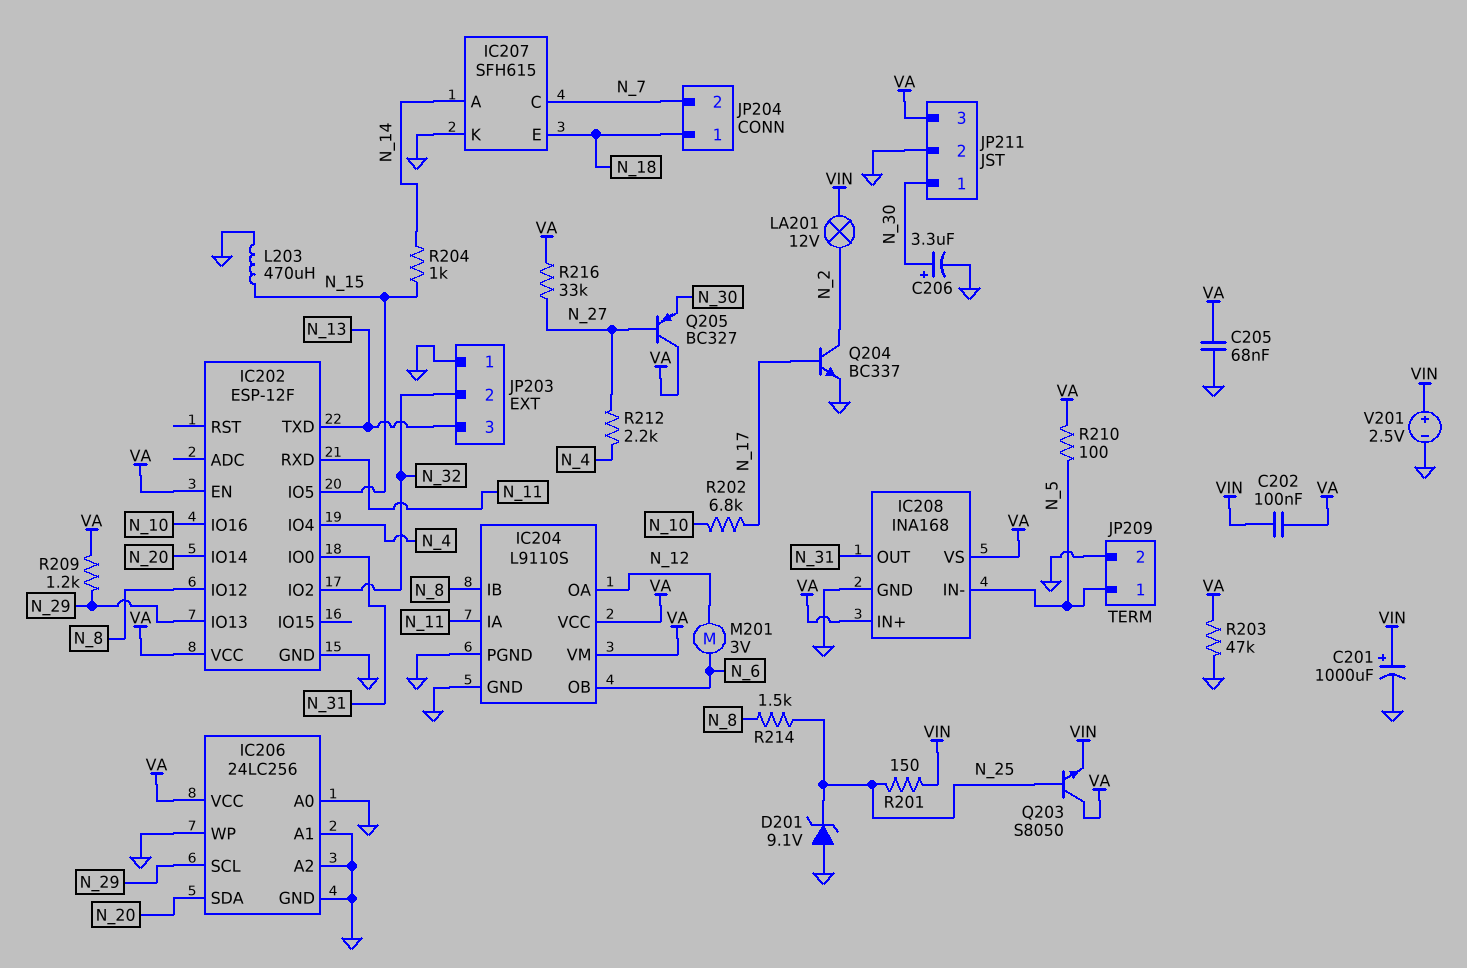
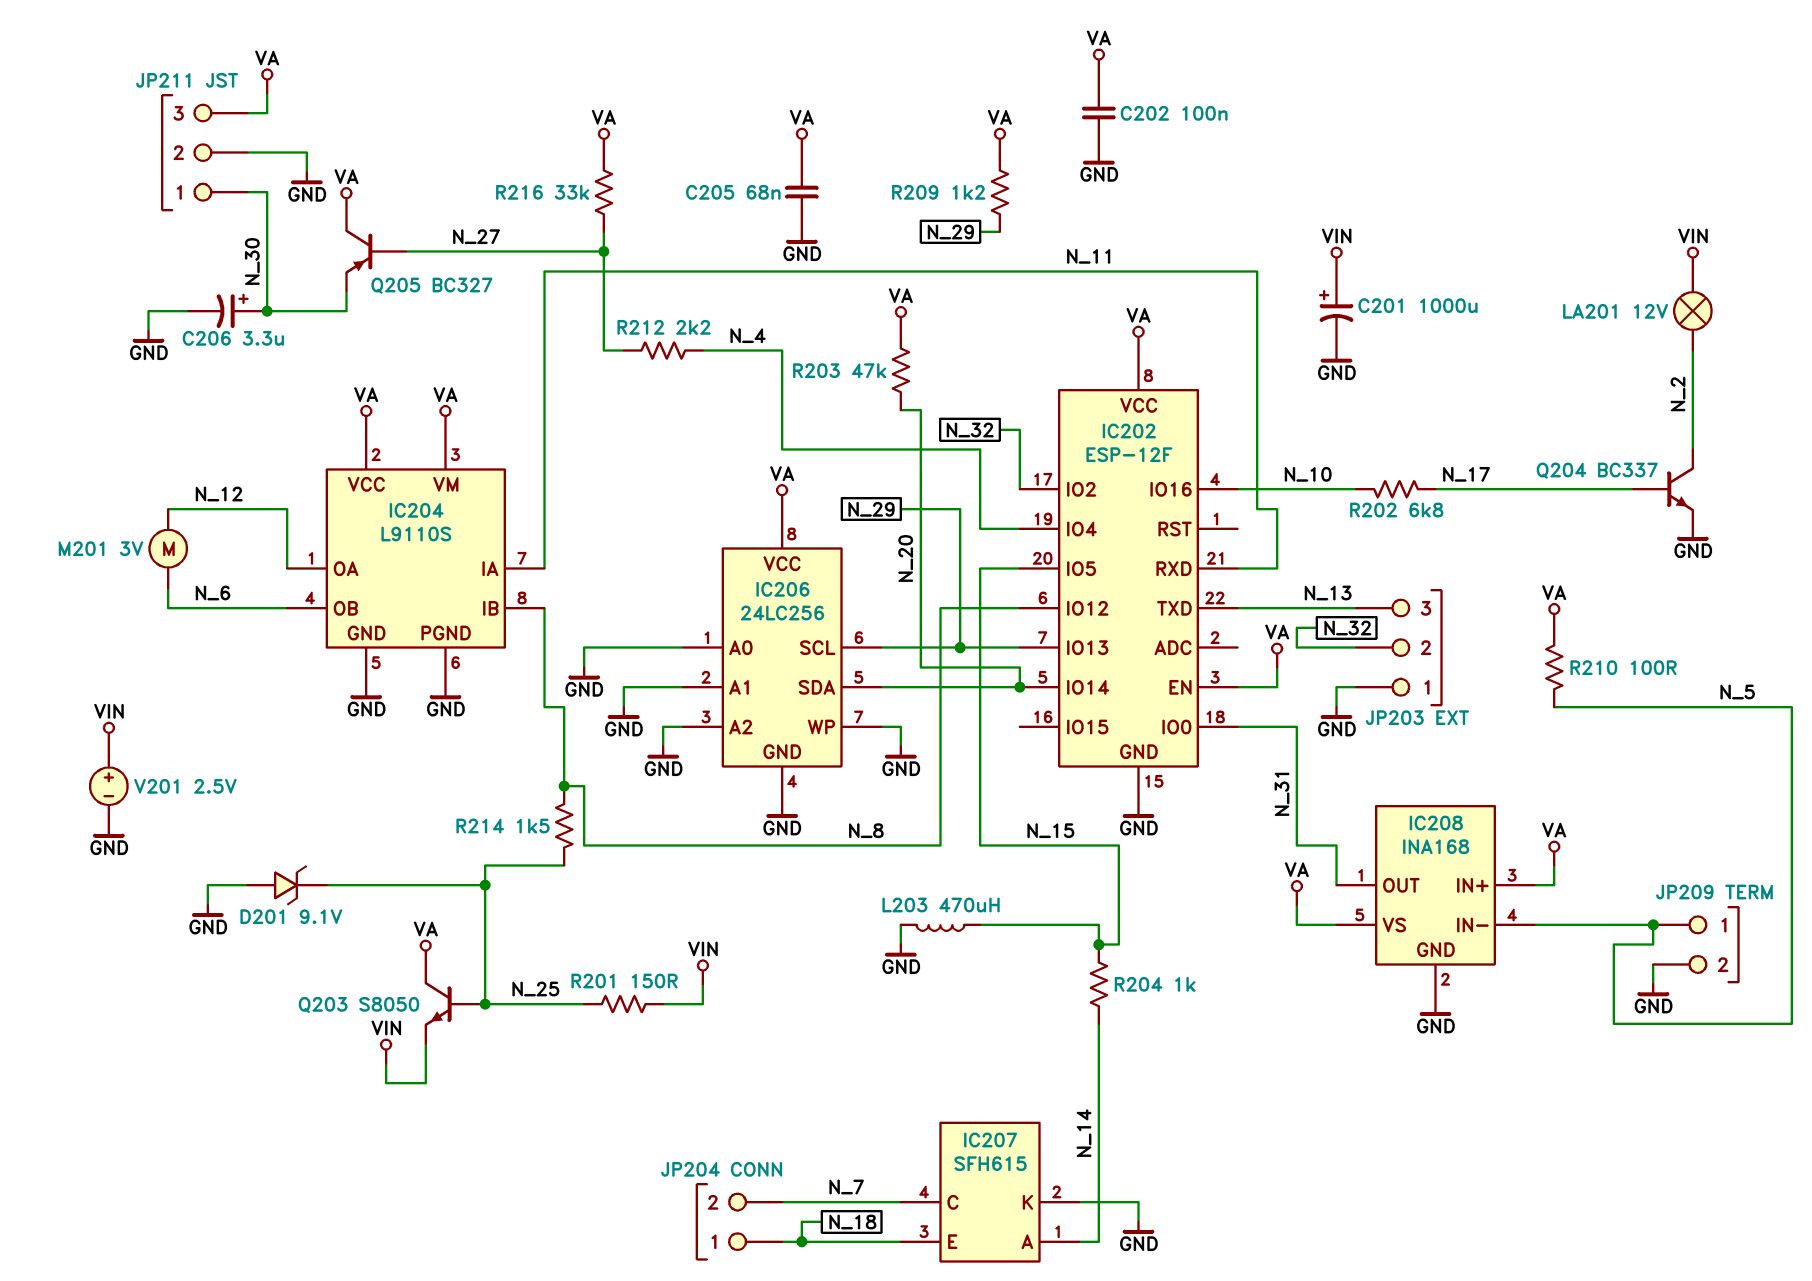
C202: 100nF (VA, VIN) -> 100nF (GND, VA)
R203: 47k (GND, VA) -> 47k (N_20, VA)

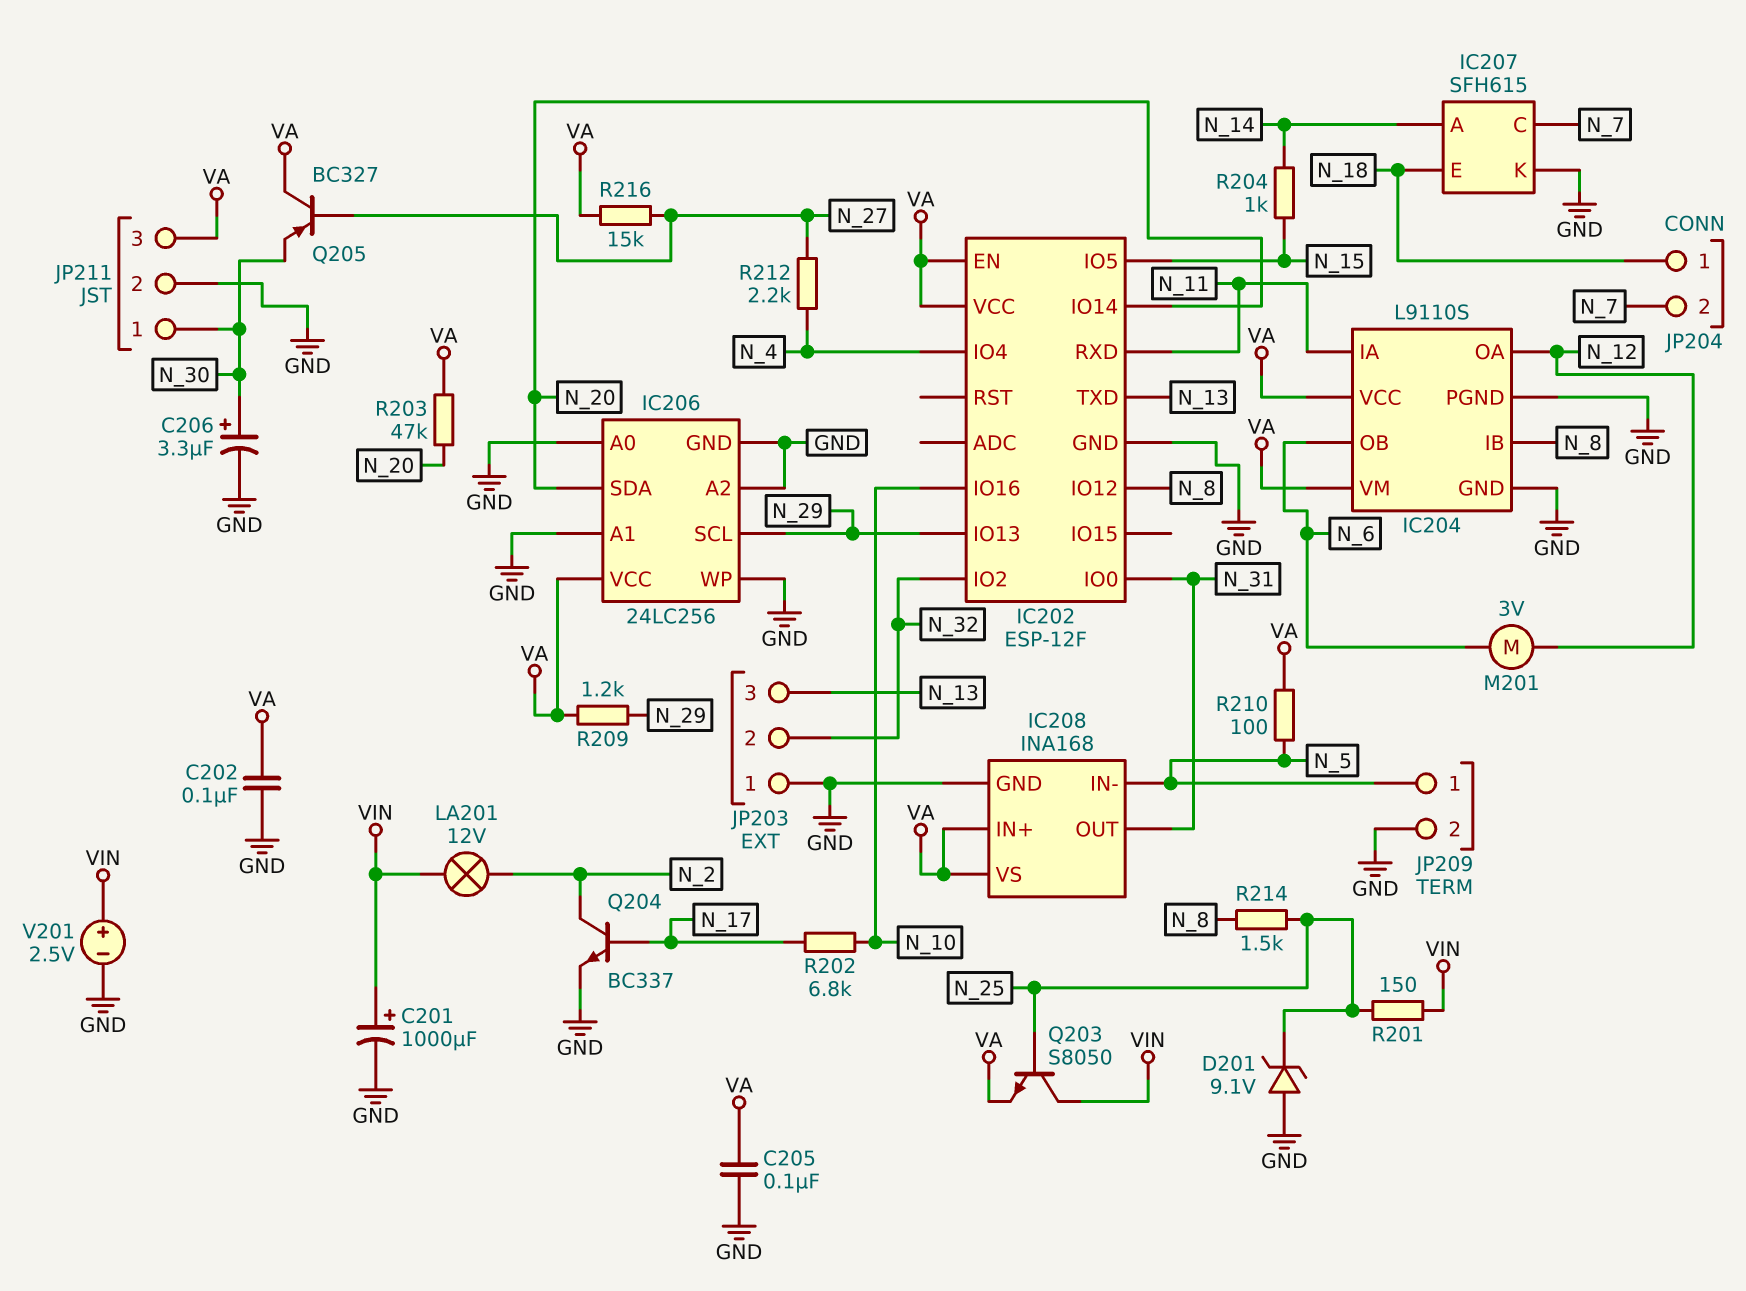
C205: 68nF (GND, VA) -> 100nF (GND, VA)
L203: 470uH (GND, N_15) -> none
Q203: NPN S8050 (B N_25, C VA, E VIN) -> NPN S8050 (B N_25, C VIN, E VA)
R216: 33k (N_27, VA) -> 15k (N_27, VA)

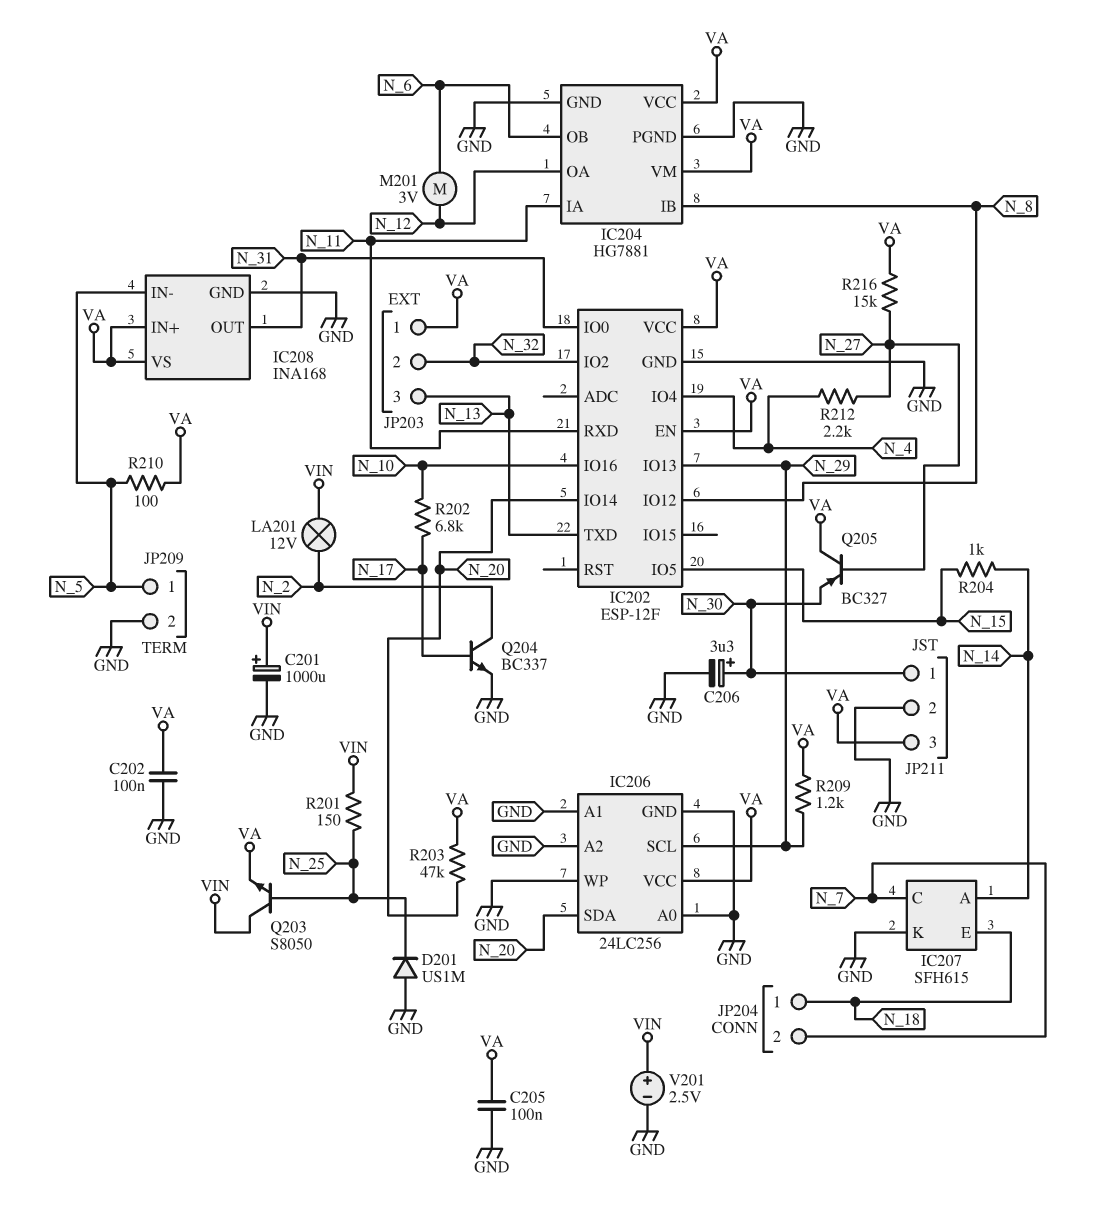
D201: zener 9.1V (A GND, K N_25) -> diode US1M (A GND, K N_25)
IC204: L9110S -> HG7881
JP203 pin 1: GND -> VA
R214: 1.5k (N_8, N_25) -> none

